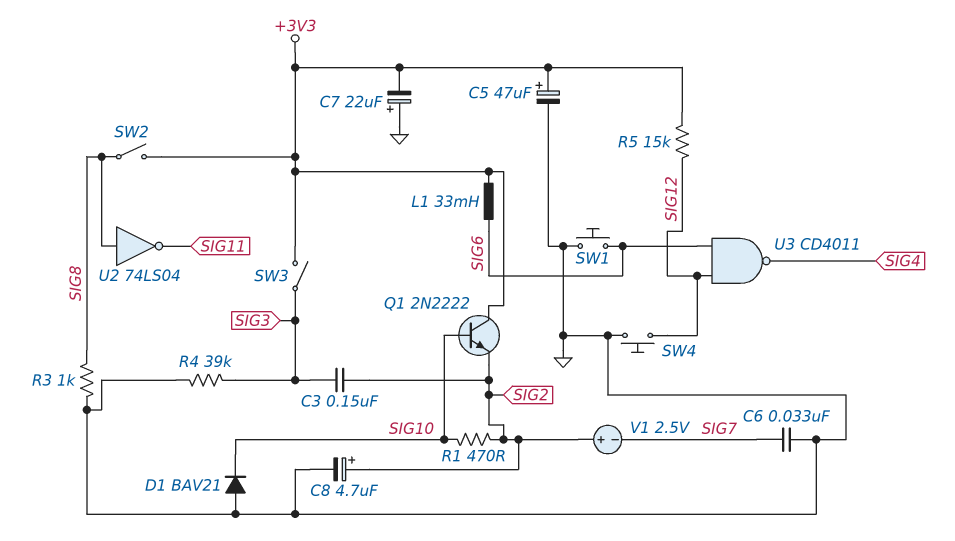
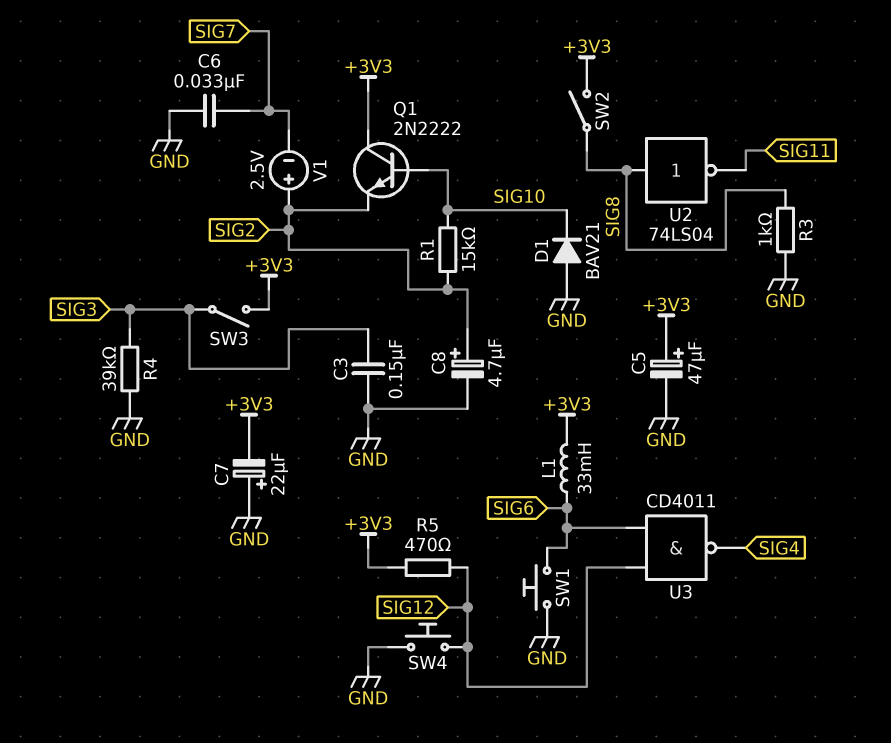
C3: 150nF (SIG2, SIG3) -> 150nF (GND, SIG3)
R1: 470 (SIG2, SIG10) -> 15k (SIG2, SIG10)
R5: 15k (+3V3, SIG12) -> 470 (+3V3, SIG12)

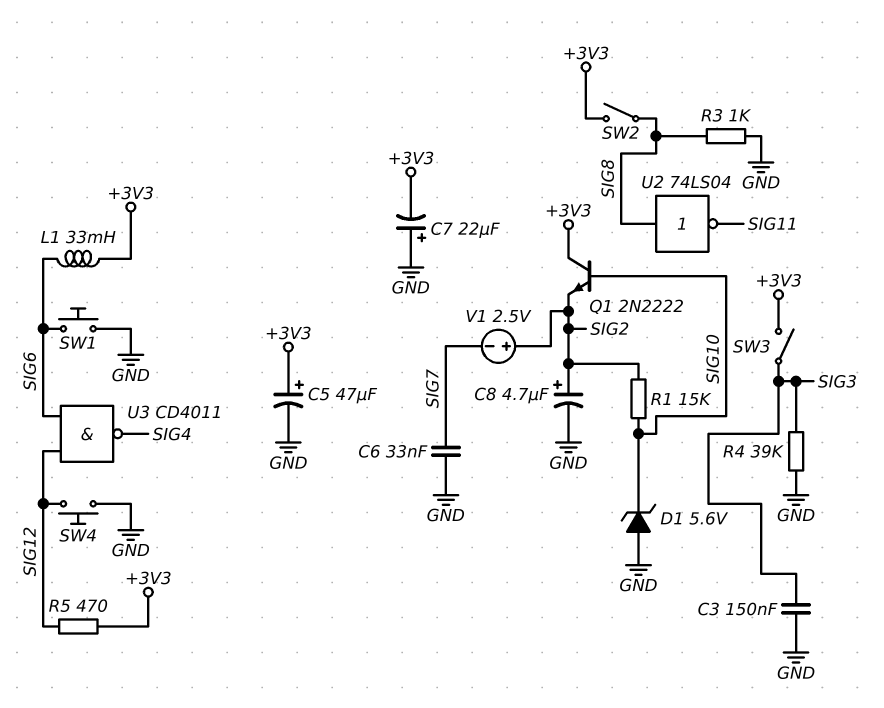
D1: diode BAV21 (A GND, K SIG10) -> zener 5.6V (A GND, K SIG10)

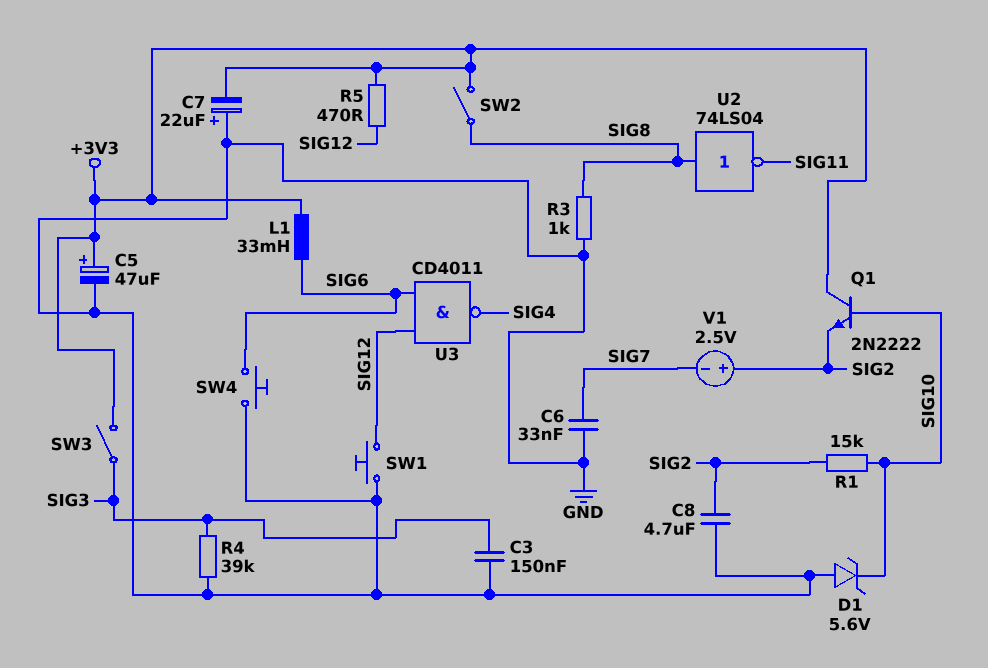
C8: 4.7uF (plus SIG2, minus GND) -> 4.7uF (GND, SIG2)
SW1: button (GND, SIG6) -> button (GND, SIG12)
SW4: button (GND, SIG12) -> button (GND, SIG6)

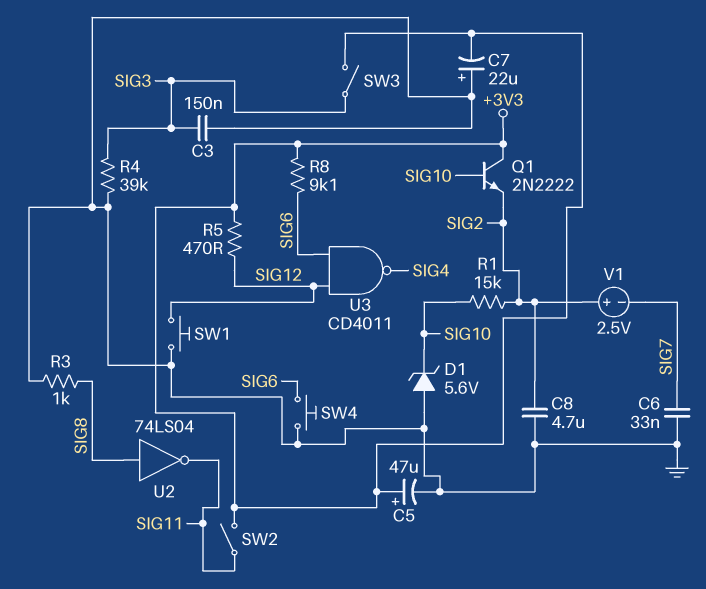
L1: 33mH (+3V3, SIG6) -> none
R8: none -> 9.1k (+3V3, SIG6)
SW2: switch (+3V3, SIG8) -> switch (+3V3, SIG11)

